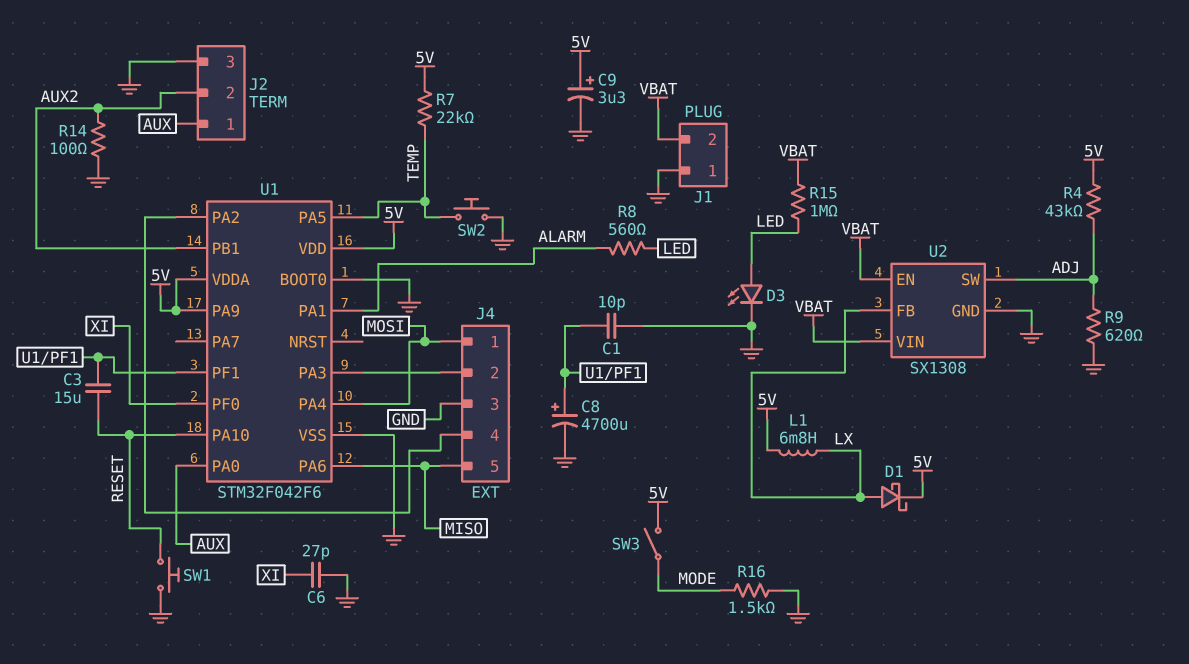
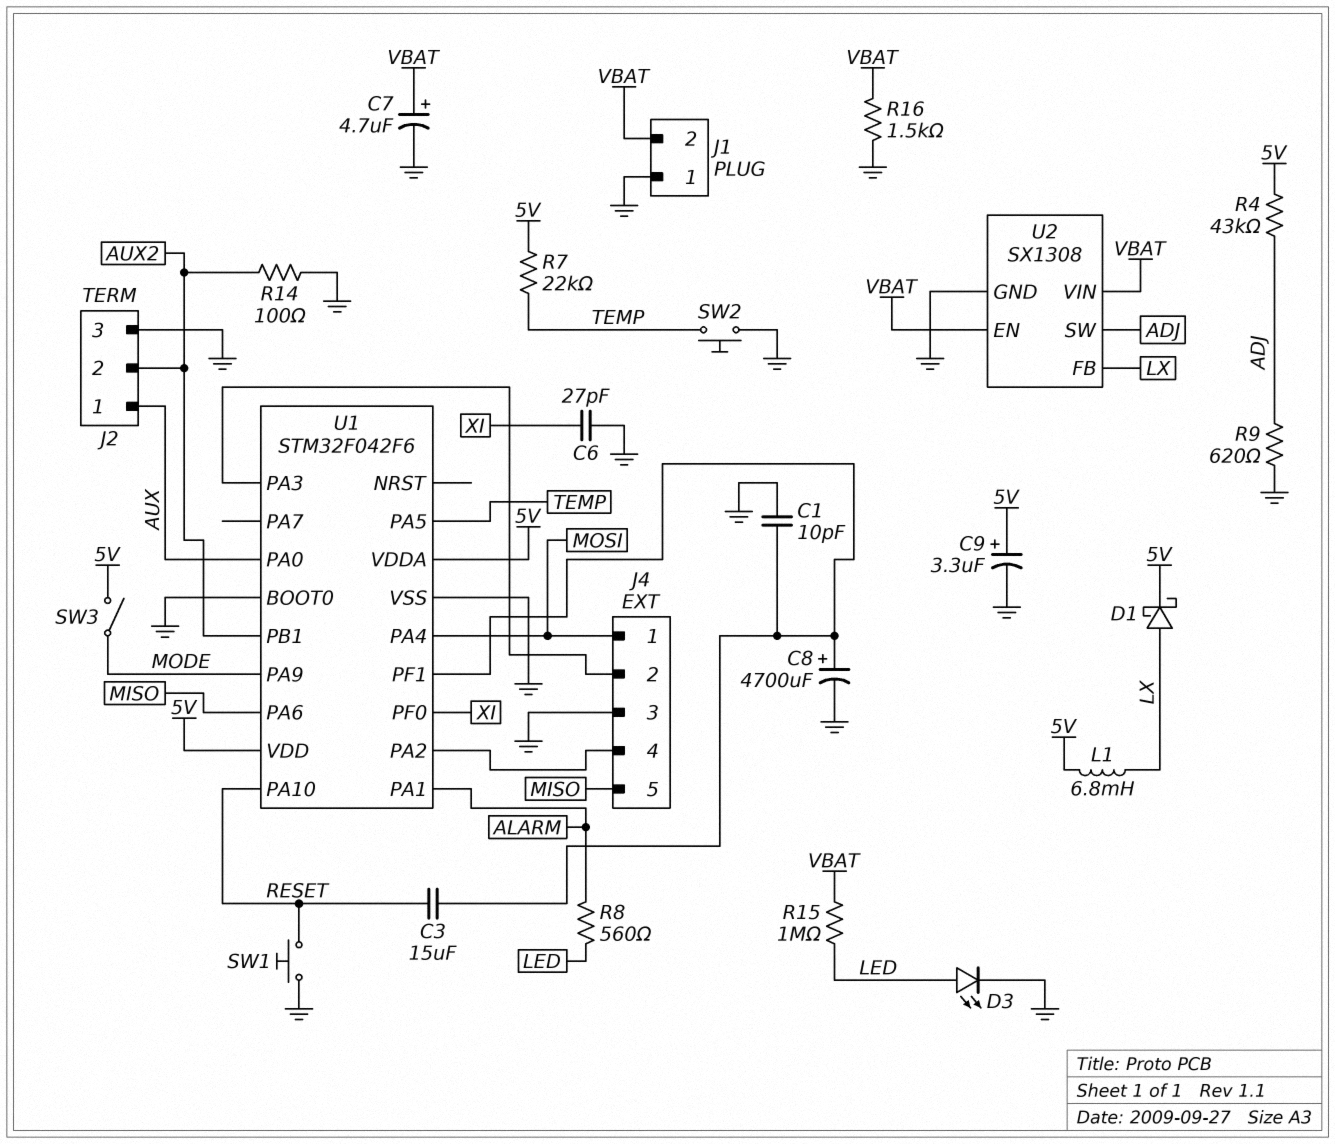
C7: none -> 4.7uF (plus VBAT, minus GND)
R16: 1.5k (GND, MODE) -> 1.5k (GND, VBAT)
U1 pin PA9: 5V -> MODE

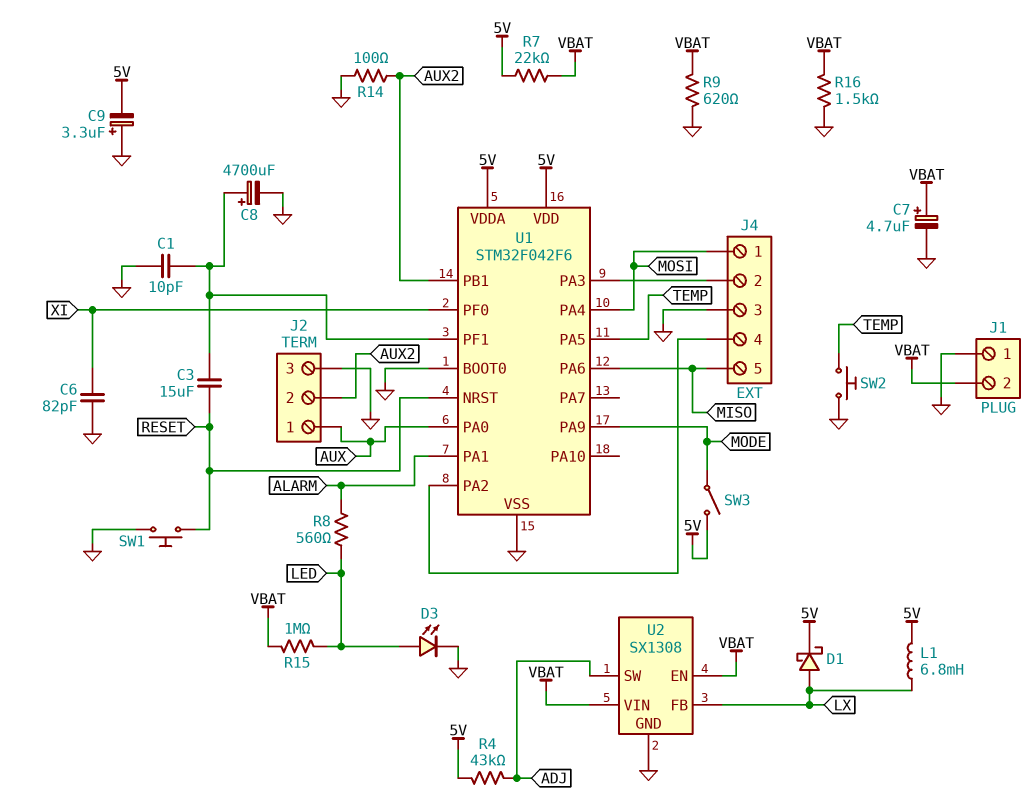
C6: 27pF (GND, XI) -> 82pF (GND, XI)
C9: 3.3uF (plus 5V, minus GND) -> 3.3uF (plus GND, minus 5V)
R7: 22k (5V, TEMP) -> 22k (5V, VBAT)
R9: 620 (ADJ, GND) -> 620 (GND, VBAT)
U1 pin NRST: none -> RESET
U1 pin PA10: RESET -> none

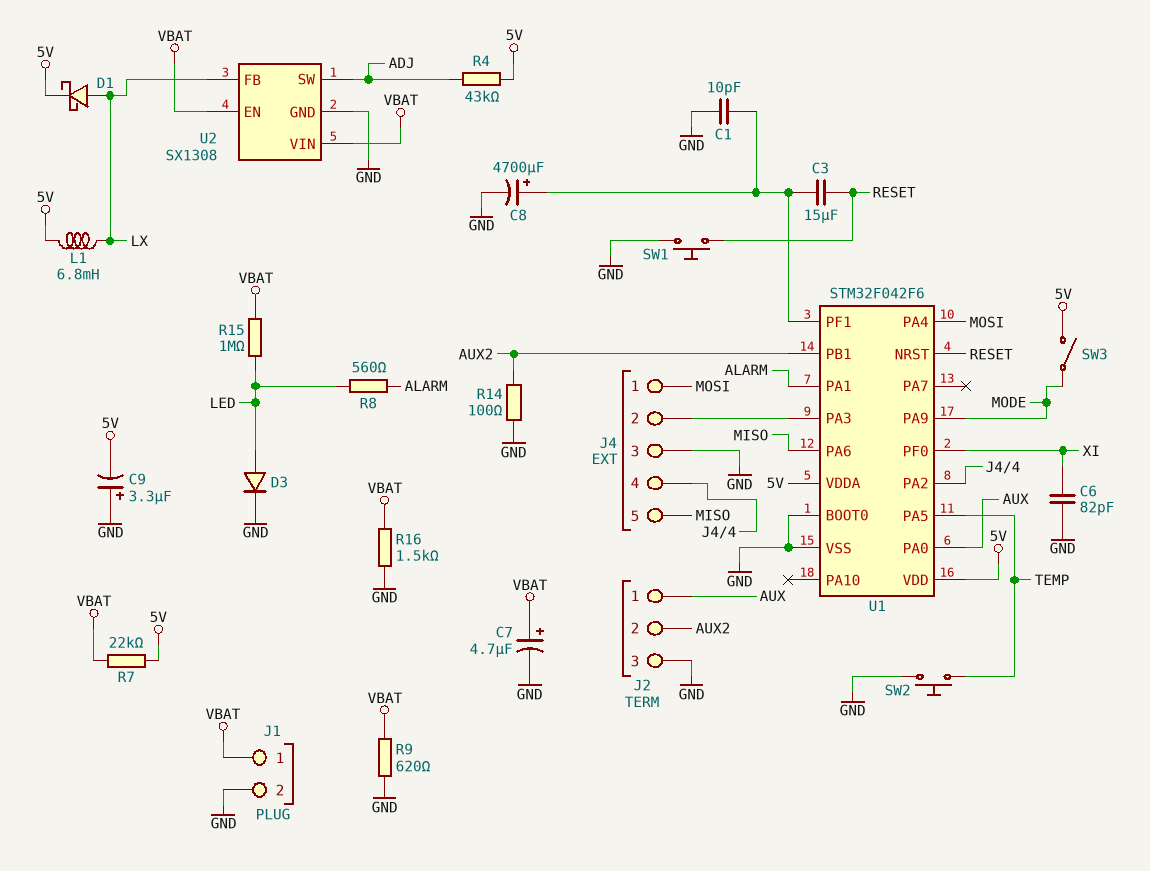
D3: LED (A LED, K GND) -> diode (A LED, K GND)
J1 pin 1: GND -> VBAT
J1 pin 2: VBAT -> GND

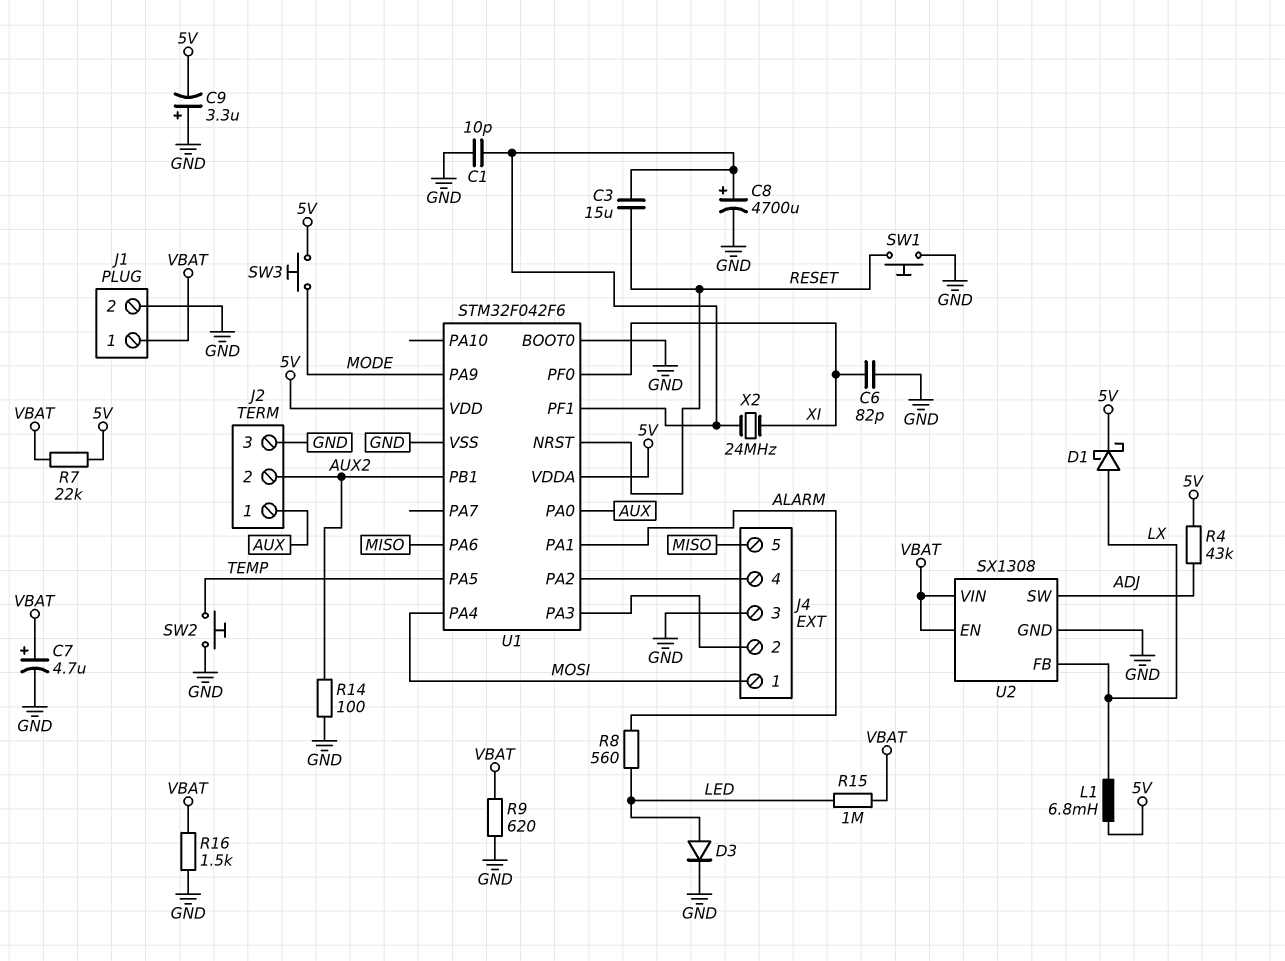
SW3: switch (5V, MODE) -> button (5V, MODE)
X2: none -> 24MHz (U1/PF1, XI)

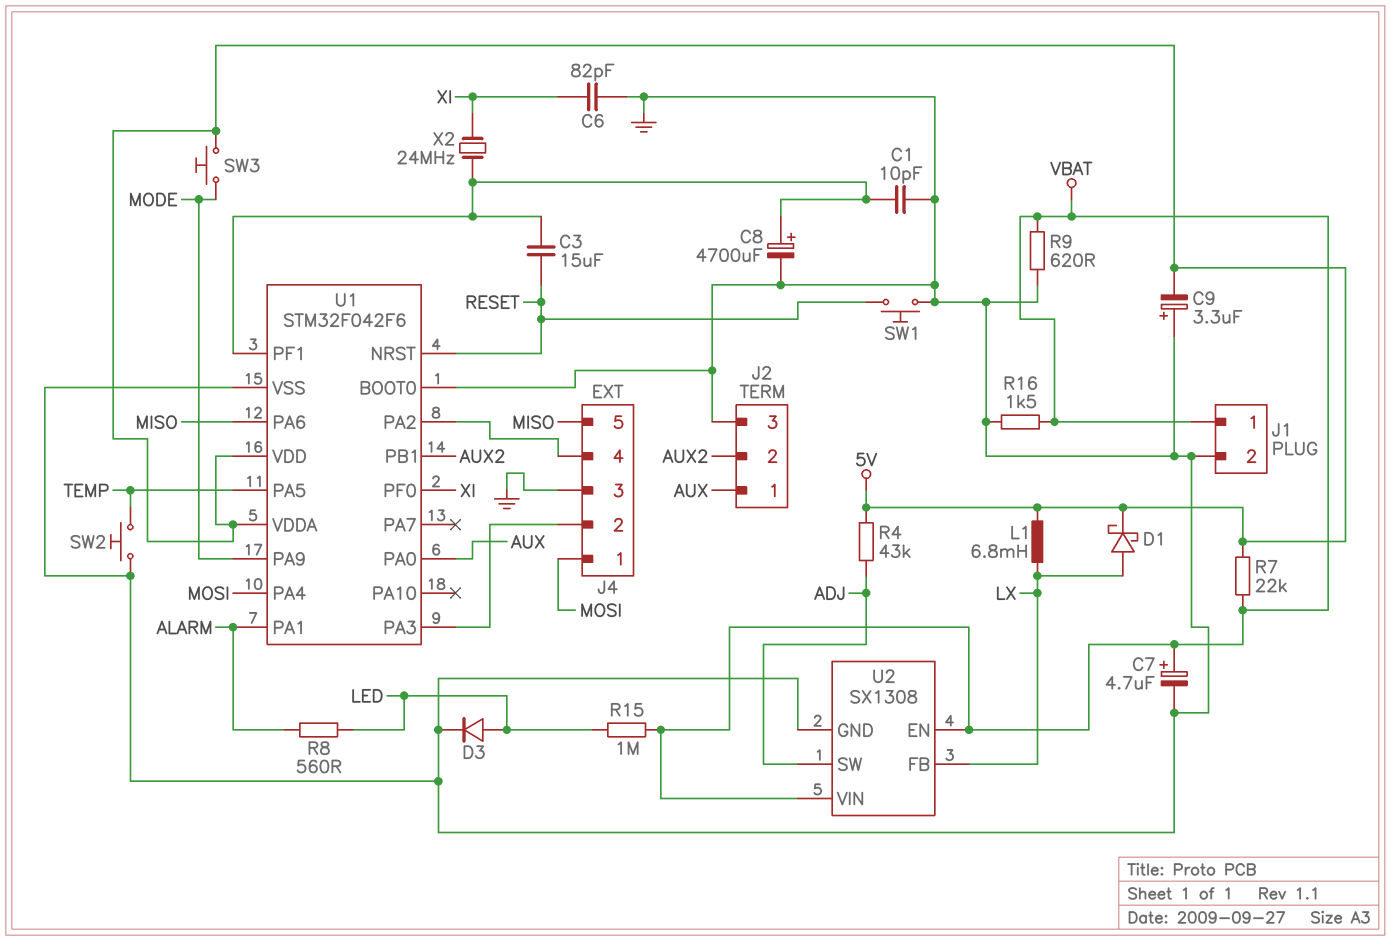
R14: 100 (AUX2, GND) -> none

